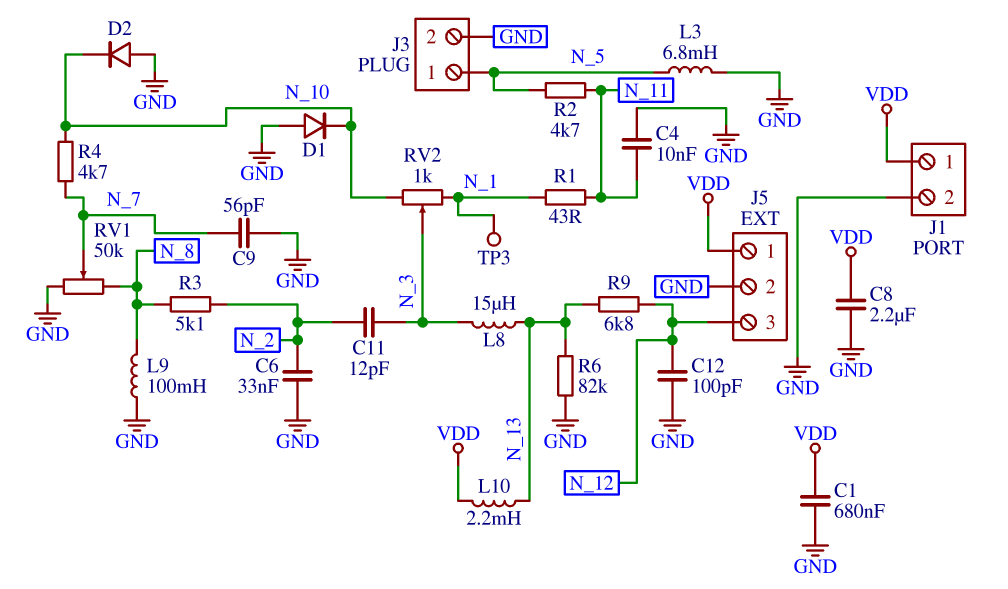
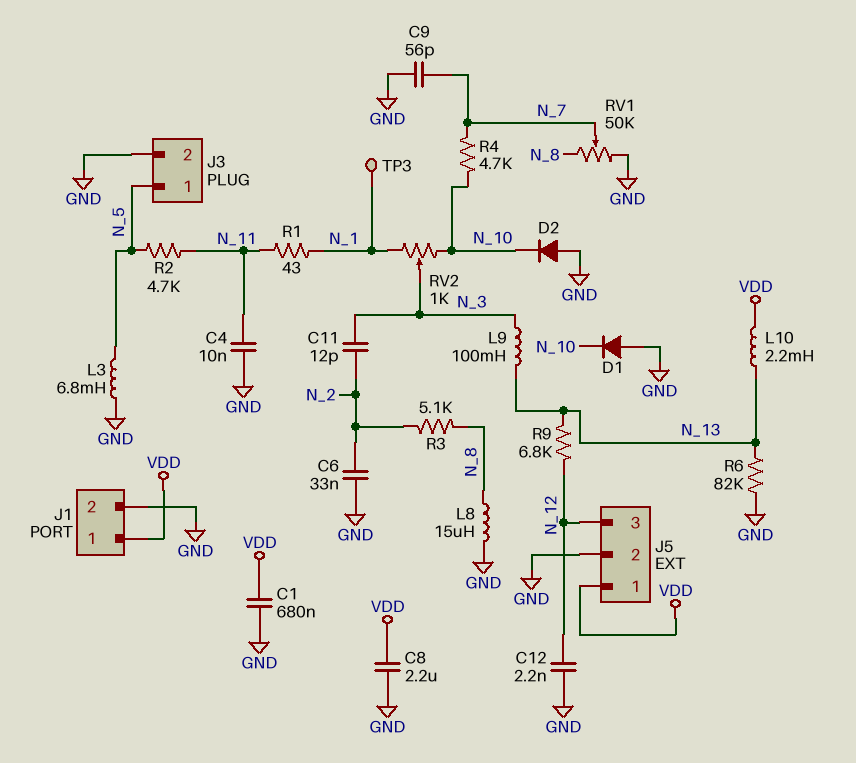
C12: 100pF (GND, N_12) -> 2.2nF (GND, N_12)
L8: 15uH (N_3, N_13) -> 15uH (GND, N_8)
L9: 100mH (GND, N_8) -> 100mH (N_3, N_13)

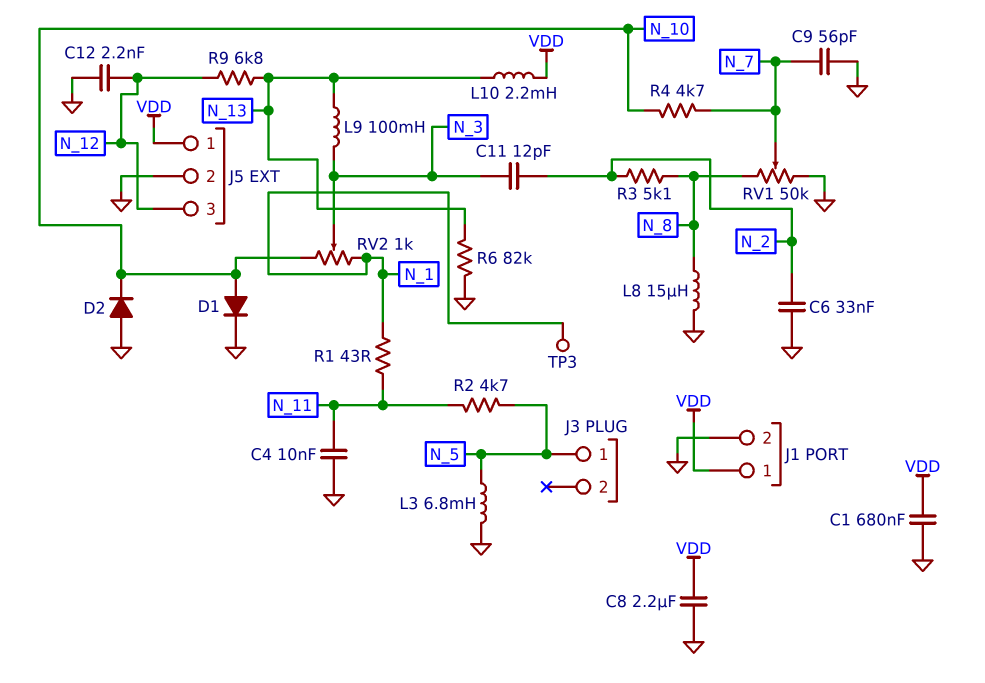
D1: diode (A GND, K N_10) -> diode (A N_10, K GND)
J3 pin 2: GND -> none

